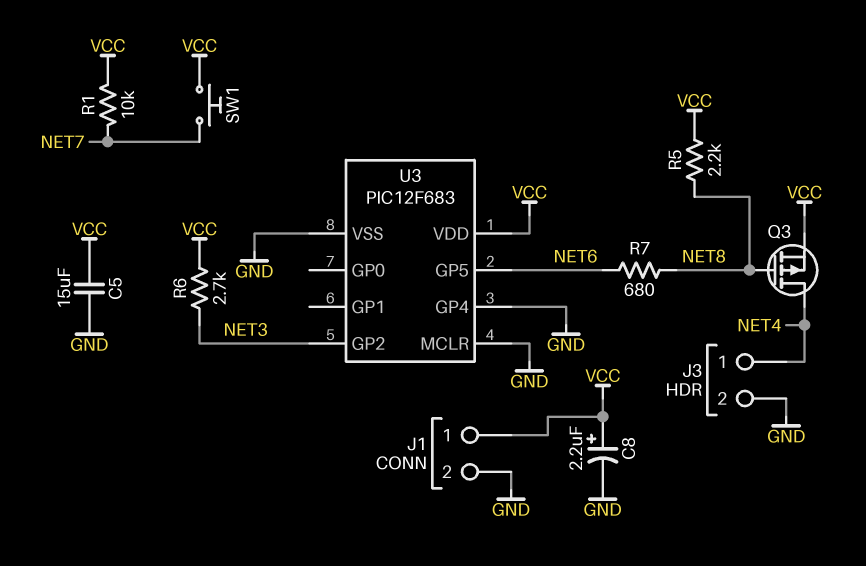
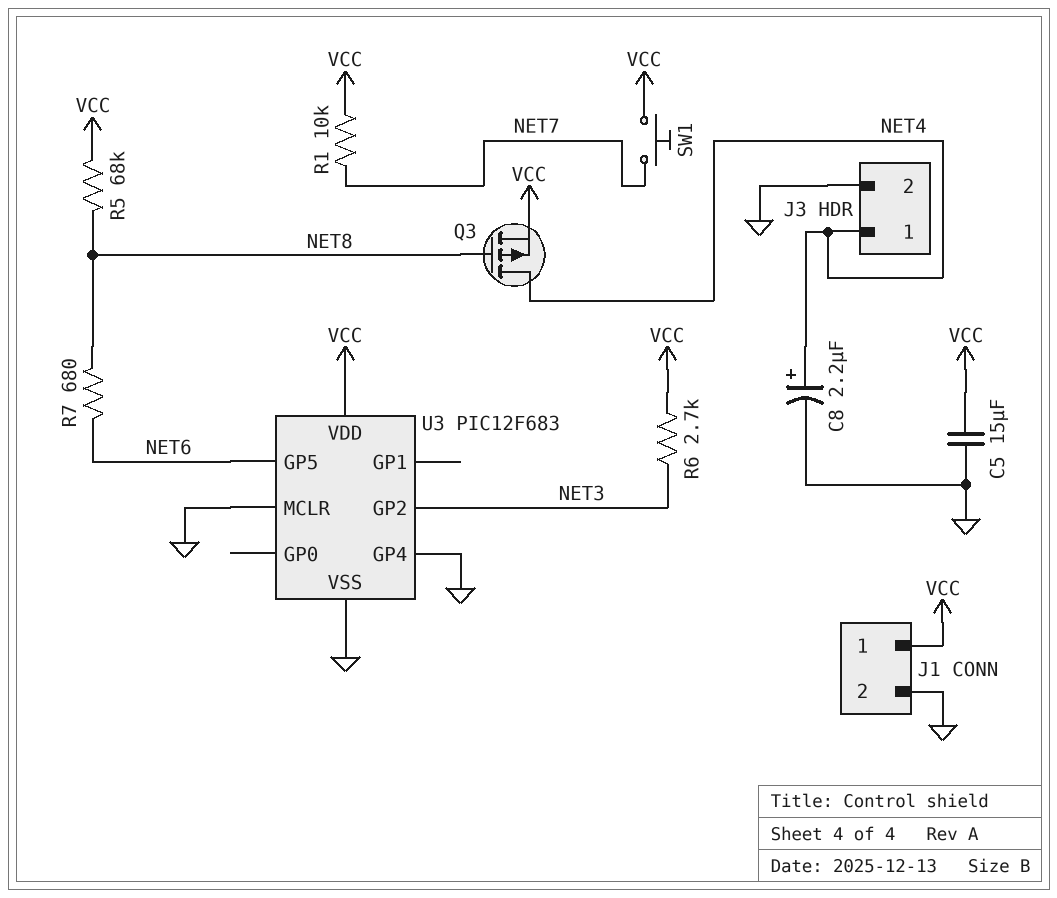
C8: 2.2uF (plus VCC, minus GND) -> 2.2uF (plus NET4, minus GND)
R5: 2.2k (NET8, VCC) -> 68k (NET8, VCC)

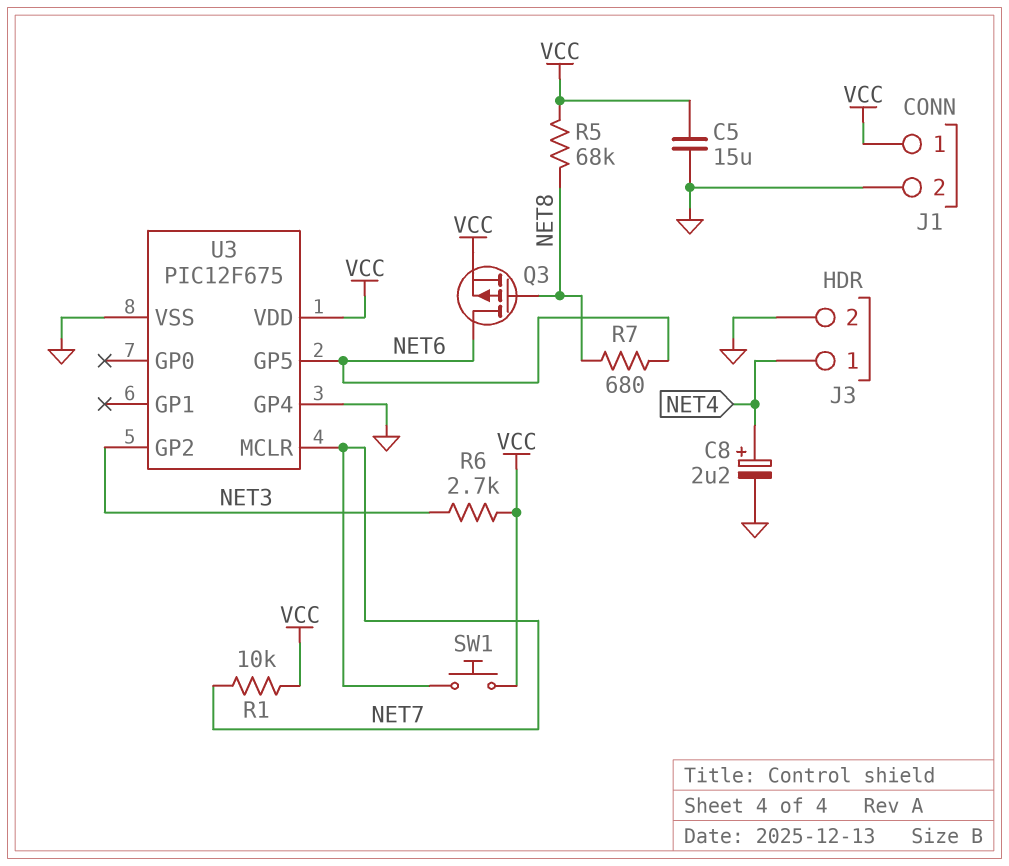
Q3: PMOS (G NET8, D NET4, S VCC) -> PMOS (G NET8, D NET6, S VCC)
U3: PIC12F683 -> PIC12F675
U3 pin MCLR: GND -> NET7

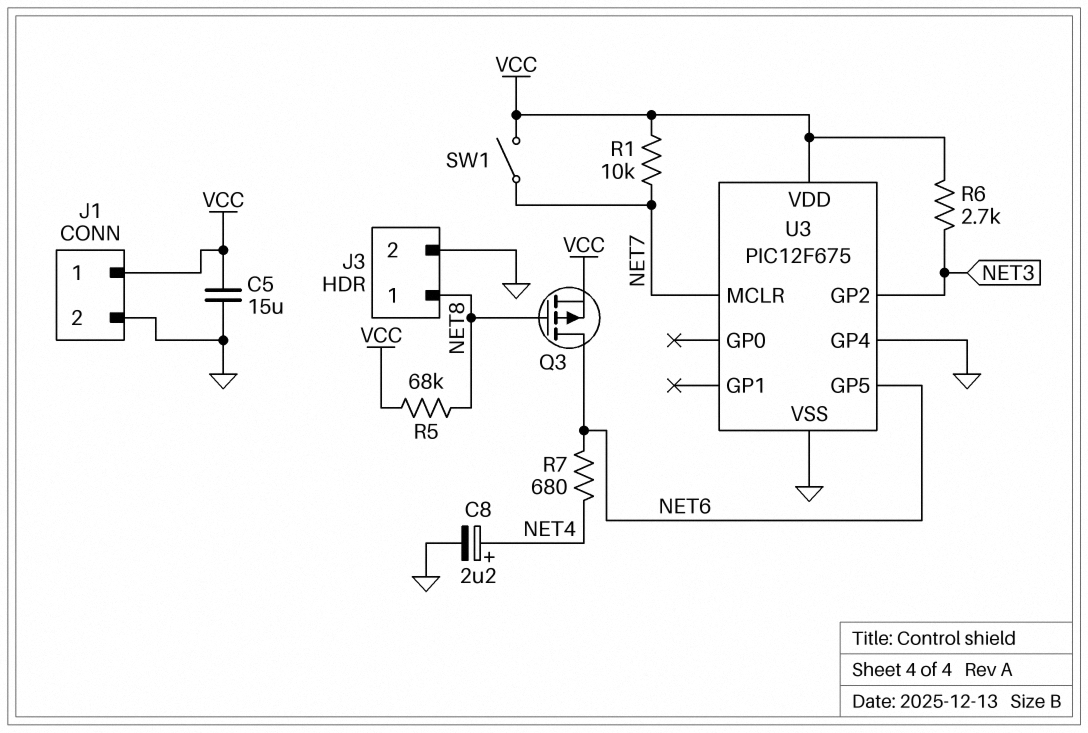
J3 pin 1: NET4 -> NET8
R7: 680 (NET6, NET8) -> 680 (NET4, NET6)
SW1: button (NET7, VCC) -> switch (NET7, VCC)

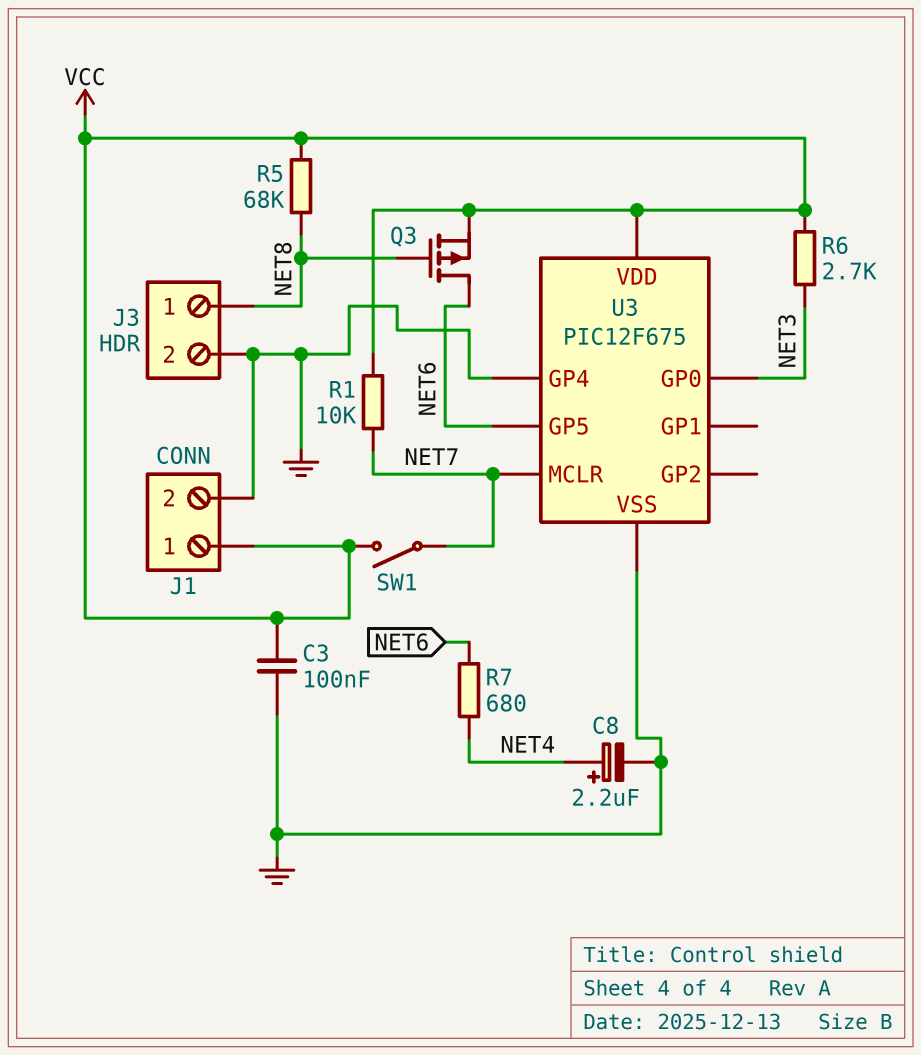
C3: none -> 100nF (GND, VCC)
C5: 15uF (GND, VCC) -> none
U3 pin GP0: none -> NET3
U3 pin GP2: NET3 -> none

